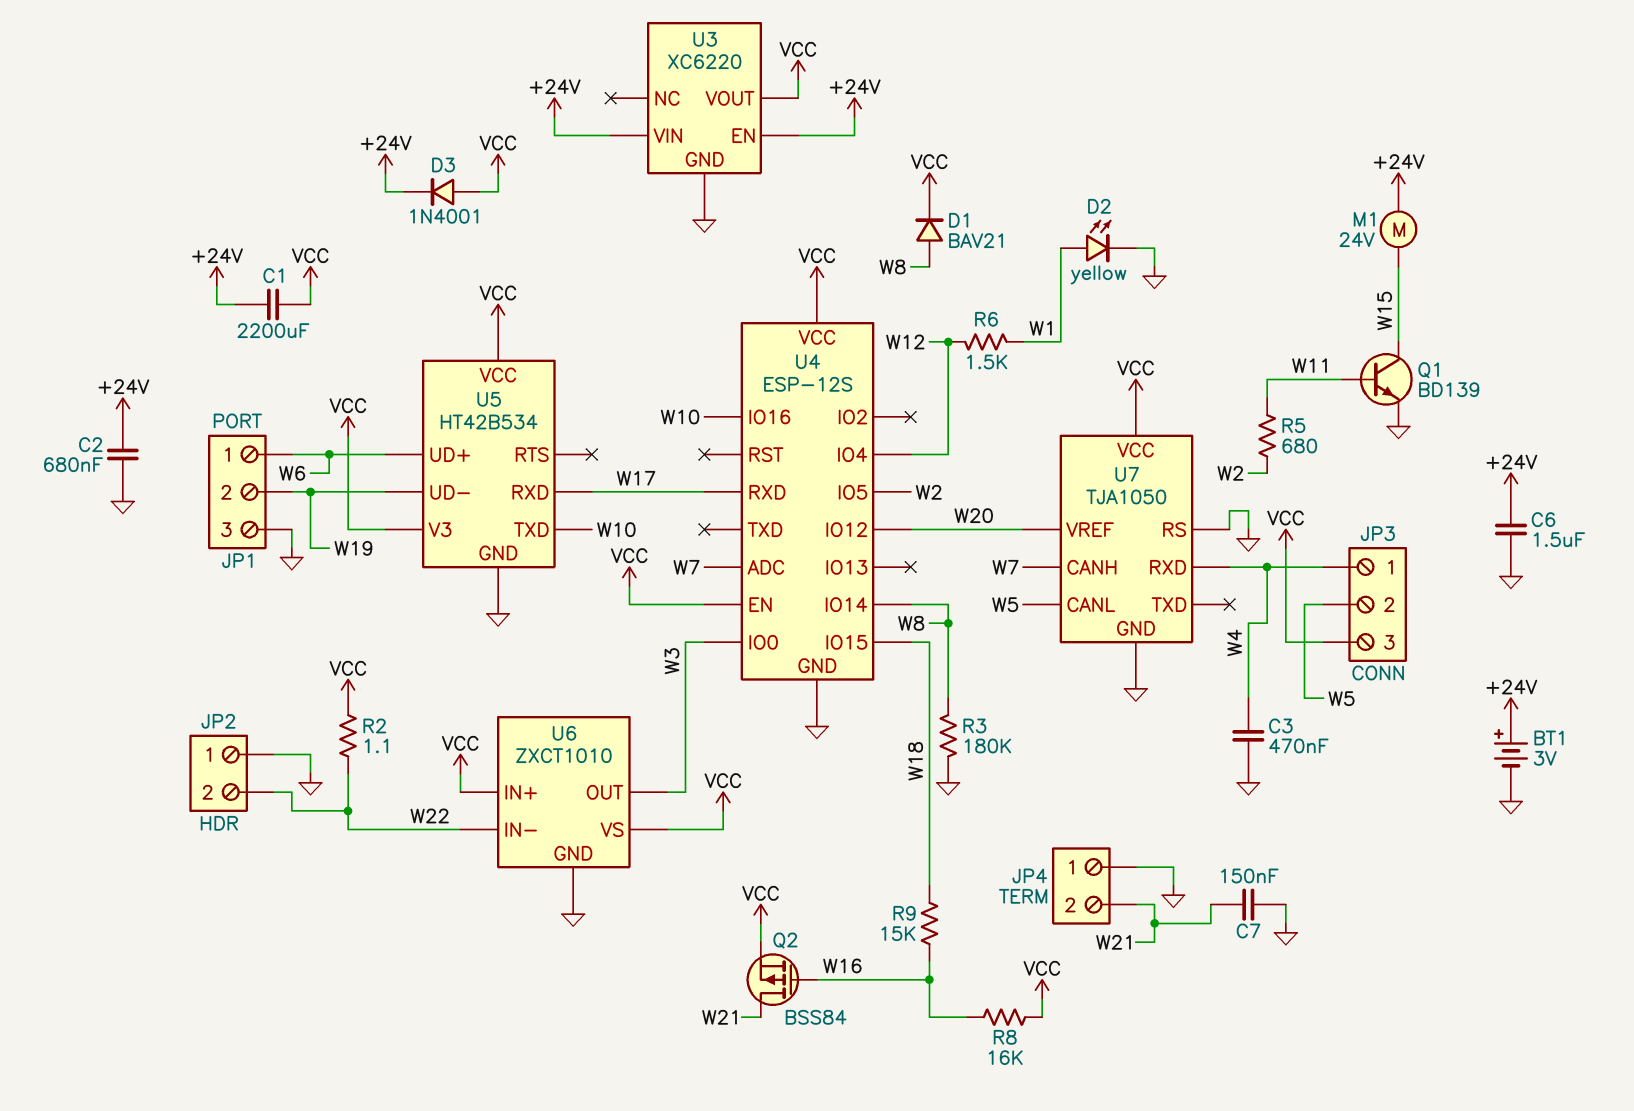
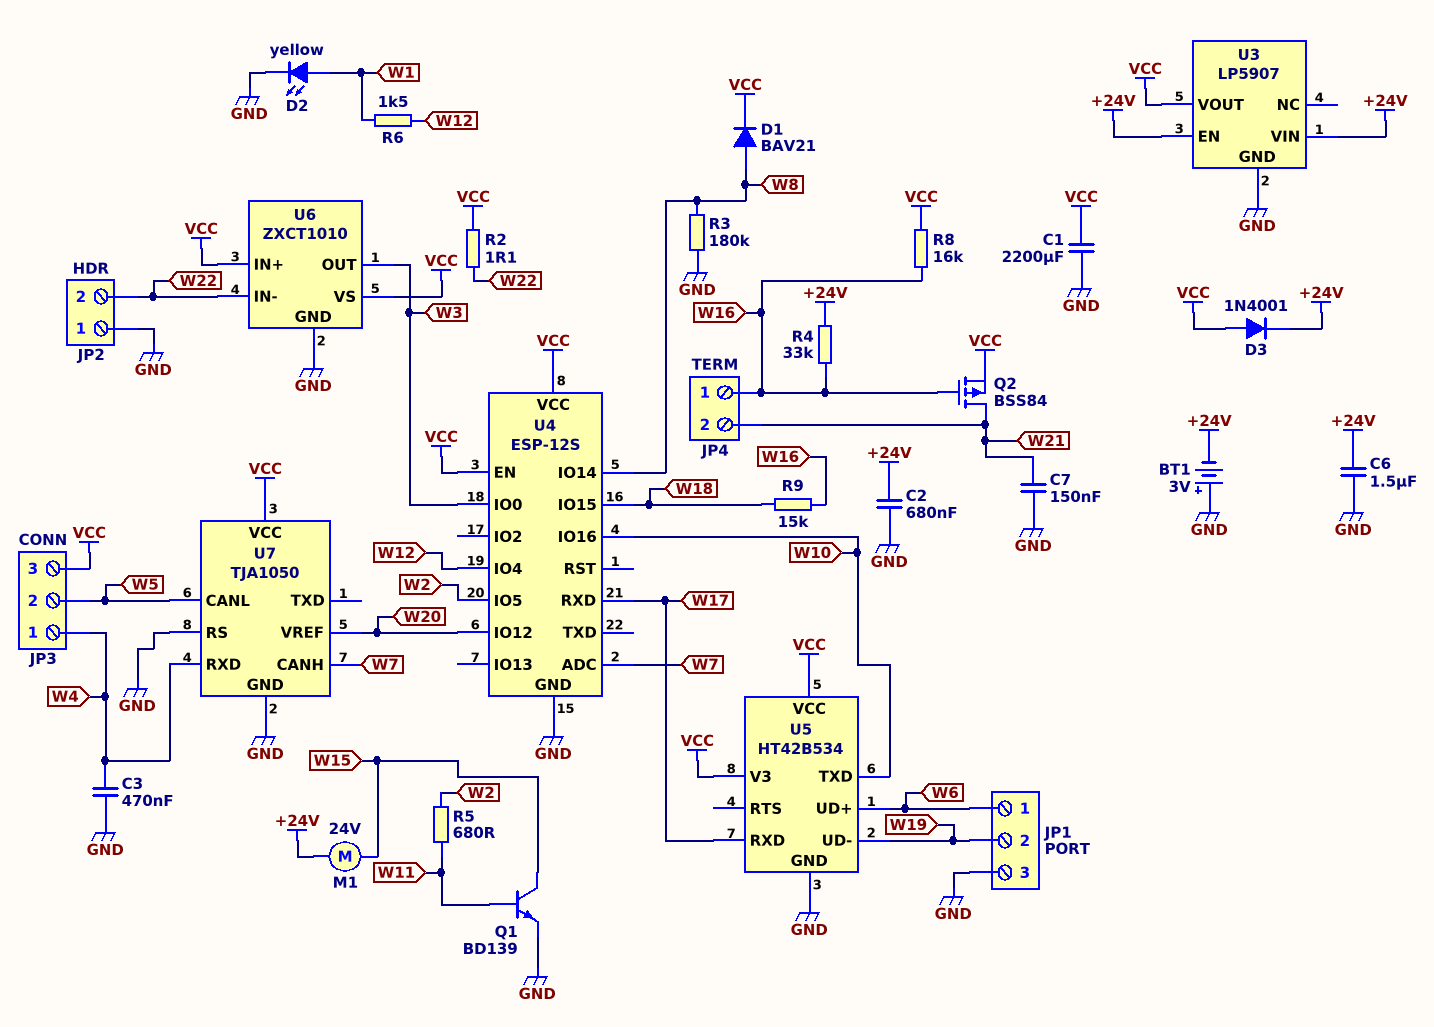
BT1: 3V (plus +24V, minus GND) -> 3V (plus GND, minus +24V)
C1: 2200uF (+24V, VCC) -> 2200uF (GND, VCC)
JP4 pin 1: GND -> W16
R4: none -> 33k (+24V, W16)
U3: XC6220 -> LP5907

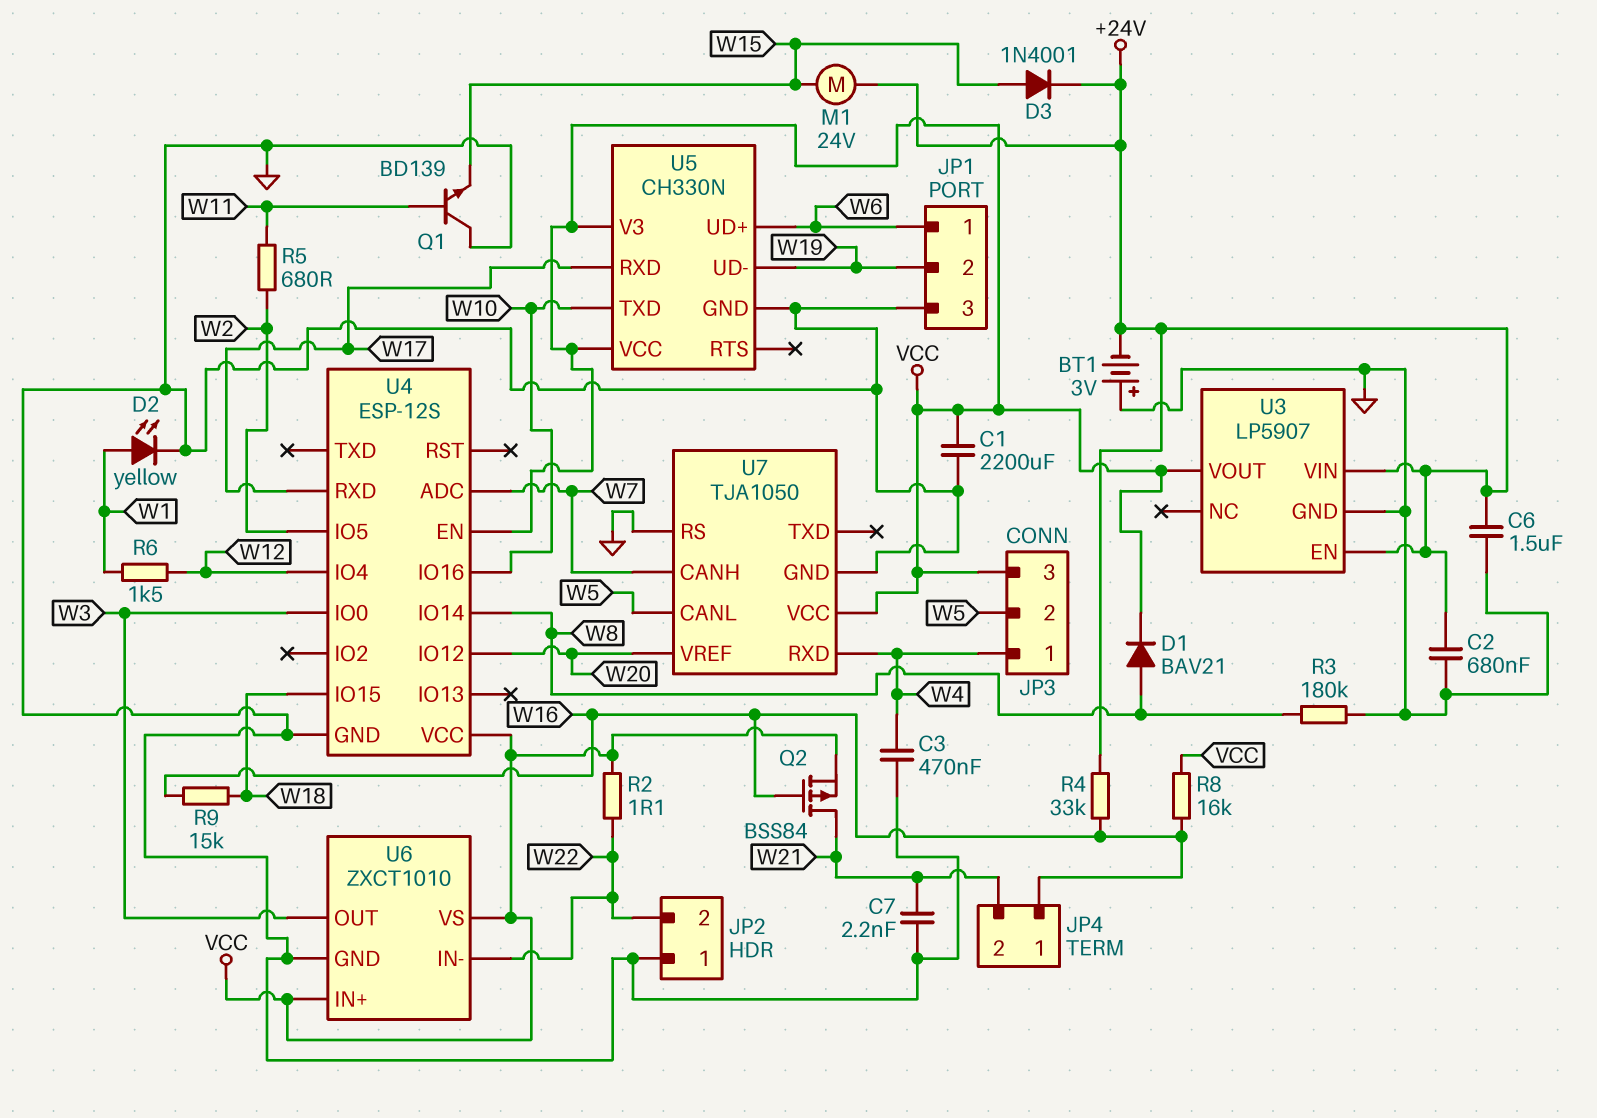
C7: 150nF (GND, W21) -> 2.2nF (GND, W21)
D3: diode 1N4001 (A VCC, K +24V) -> diode 1N4001 (A W15, K +24V)
Q1: NPN BD139 (B W11, C W15, E GND) -> NPN BD139 (B W11, C GND, E W15)
U5: HT42B534 -> CH330N

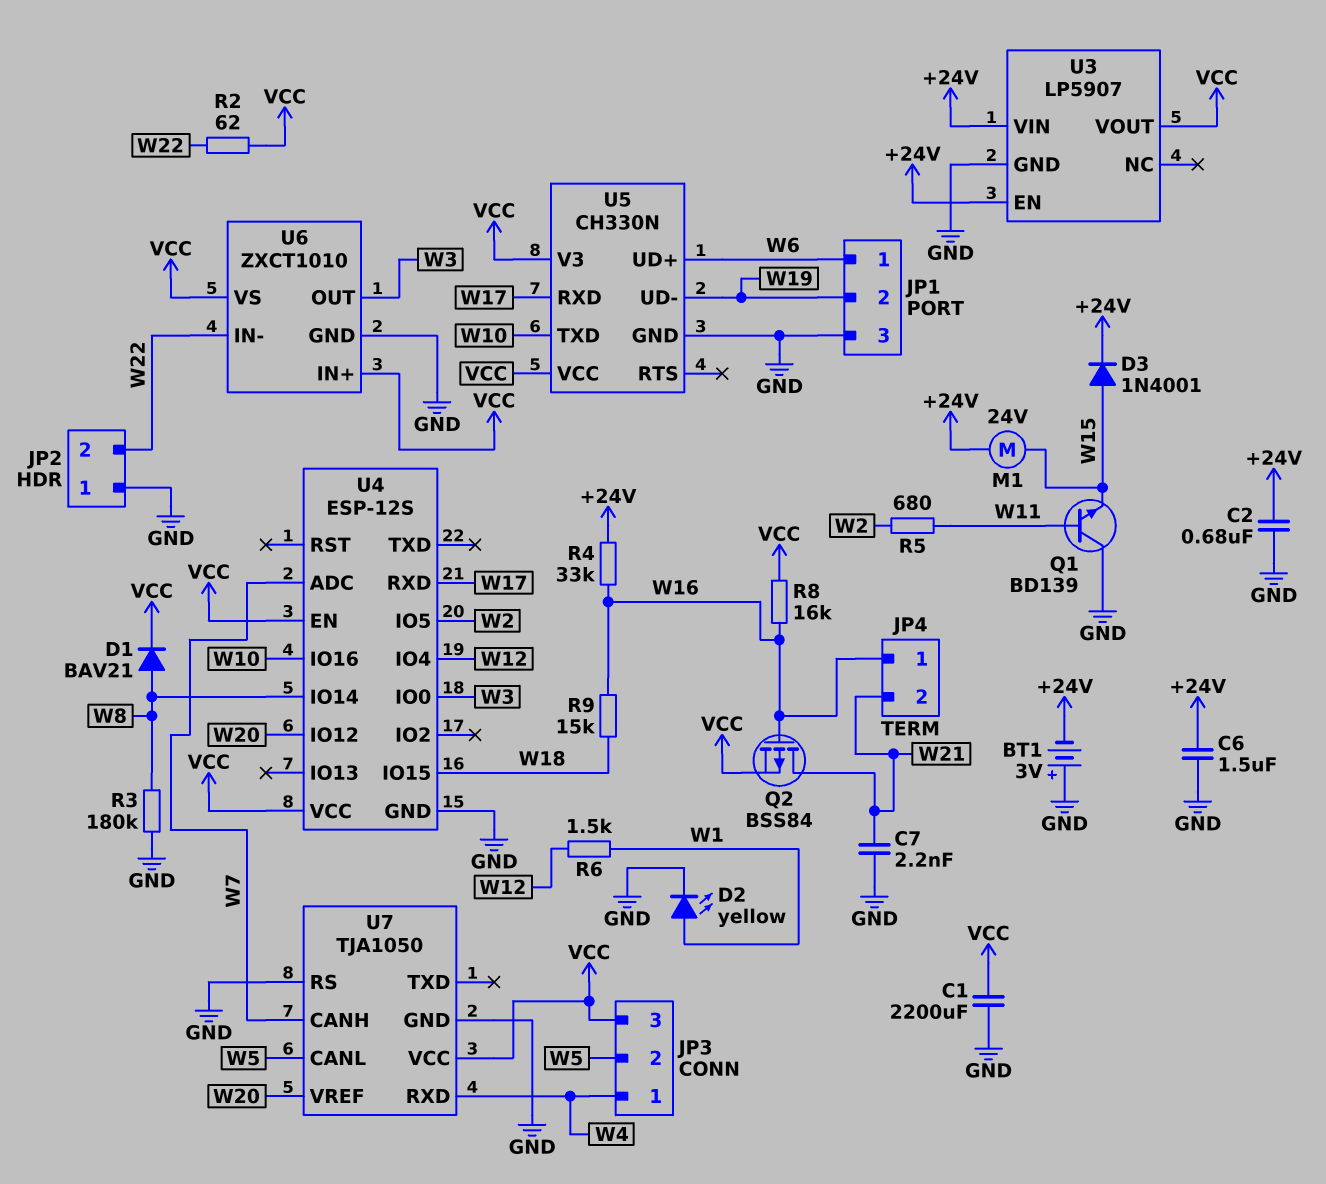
C3: 470nF (GND, W4) -> none
R2: 1.1 (VCC, W22) -> 62 (VCC, W22)

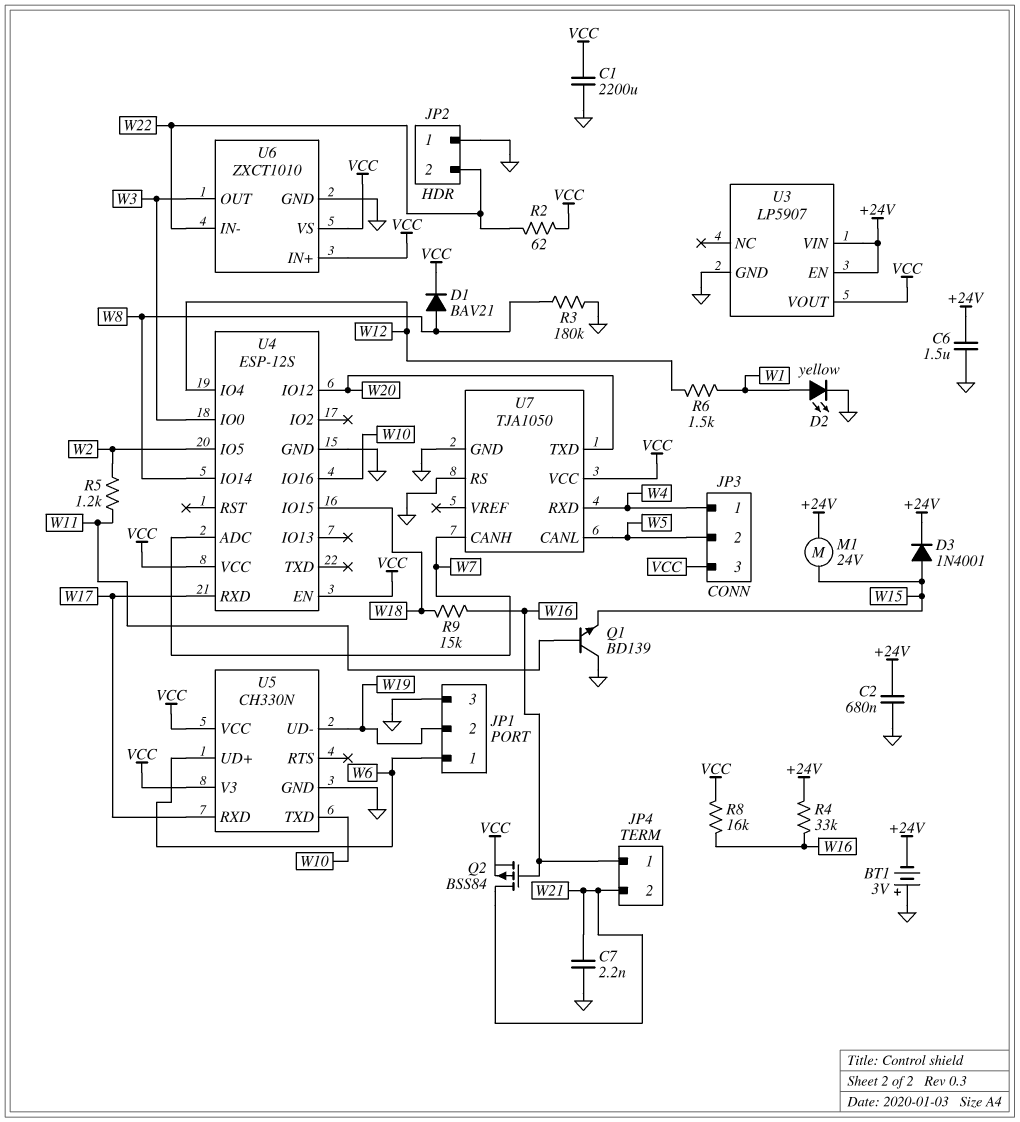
R5: 680 (W2, W11) -> 1.2k (W2, W11)
U7 pin TXD: none -> W20
U7 pin VREF: W20 -> none

